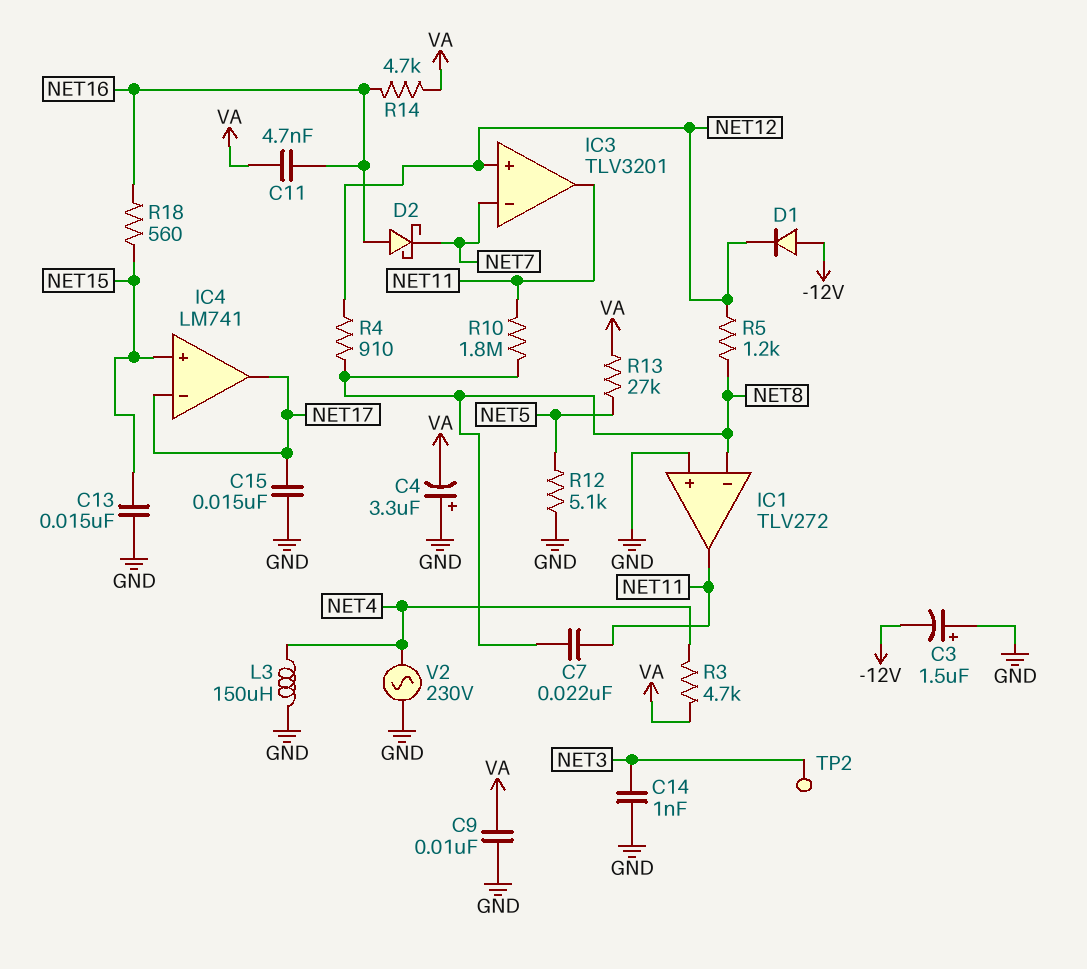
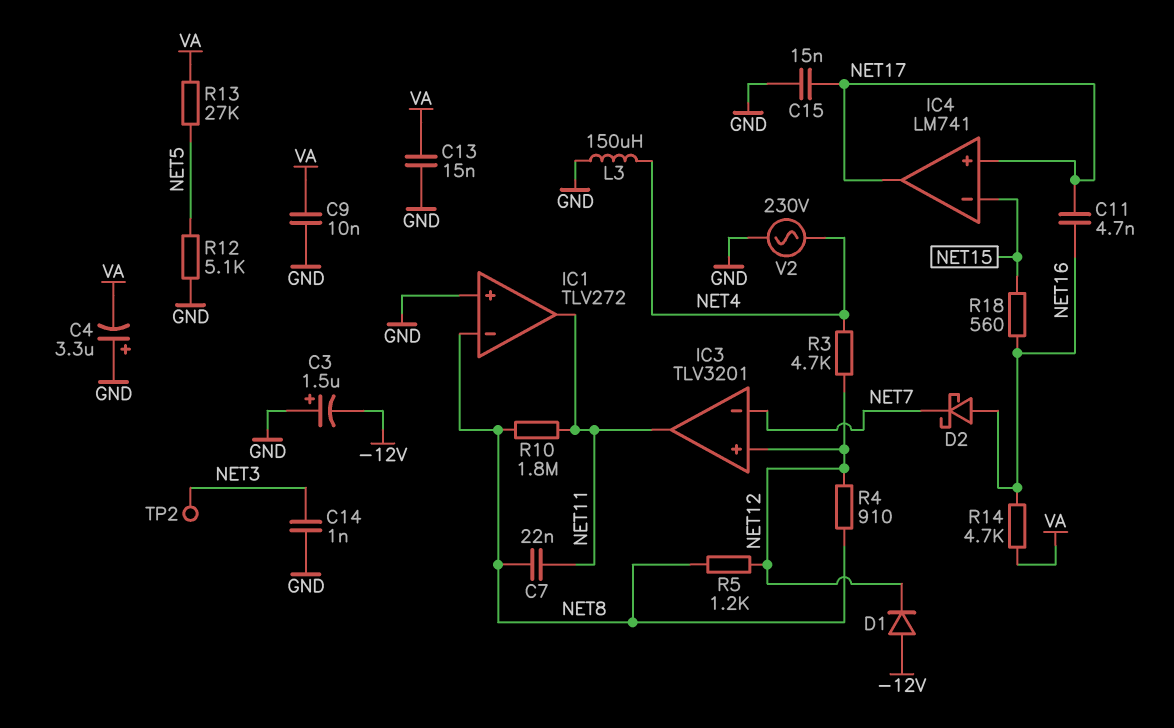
C11: 4.7nF (NET16, VA) -> 4.7nF (NET16, NET17)
C13: 15nF (GND, NET15) -> 15nF (GND, VA)
IC4 pin in+: NET15 -> NET17
IC4 pin in-: NET17 -> NET15
R3: 4.7k (NET4, VA) -> 4.7k (NET4, NET12)

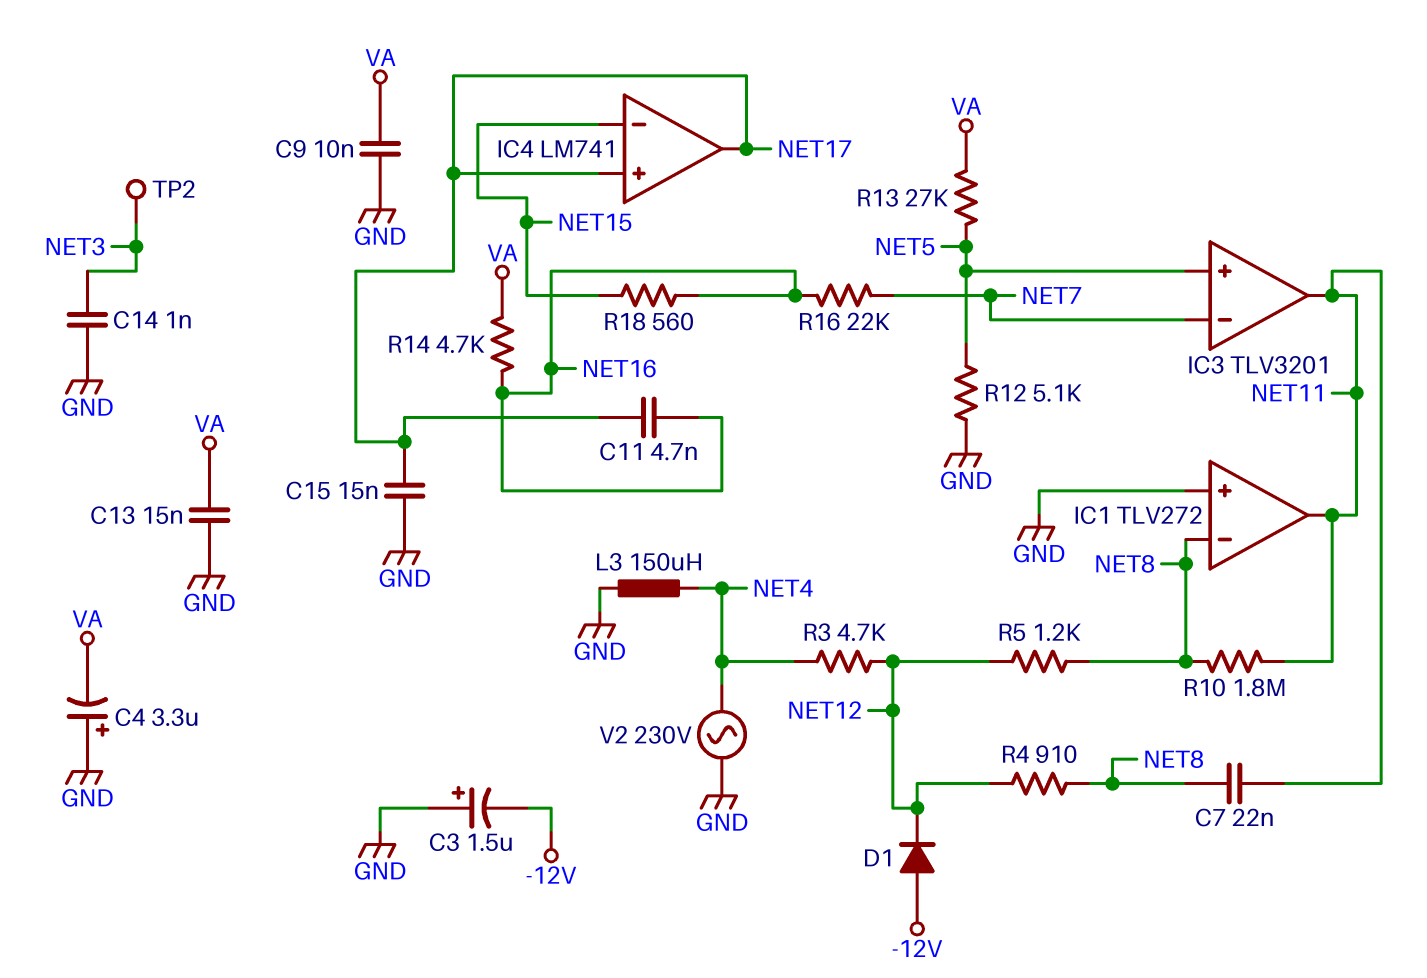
D2: schottky (A NET16, K NET7) -> none
IC3 pin in+: NET12 -> NET5
R16: none -> 22k (NET7, NET16)

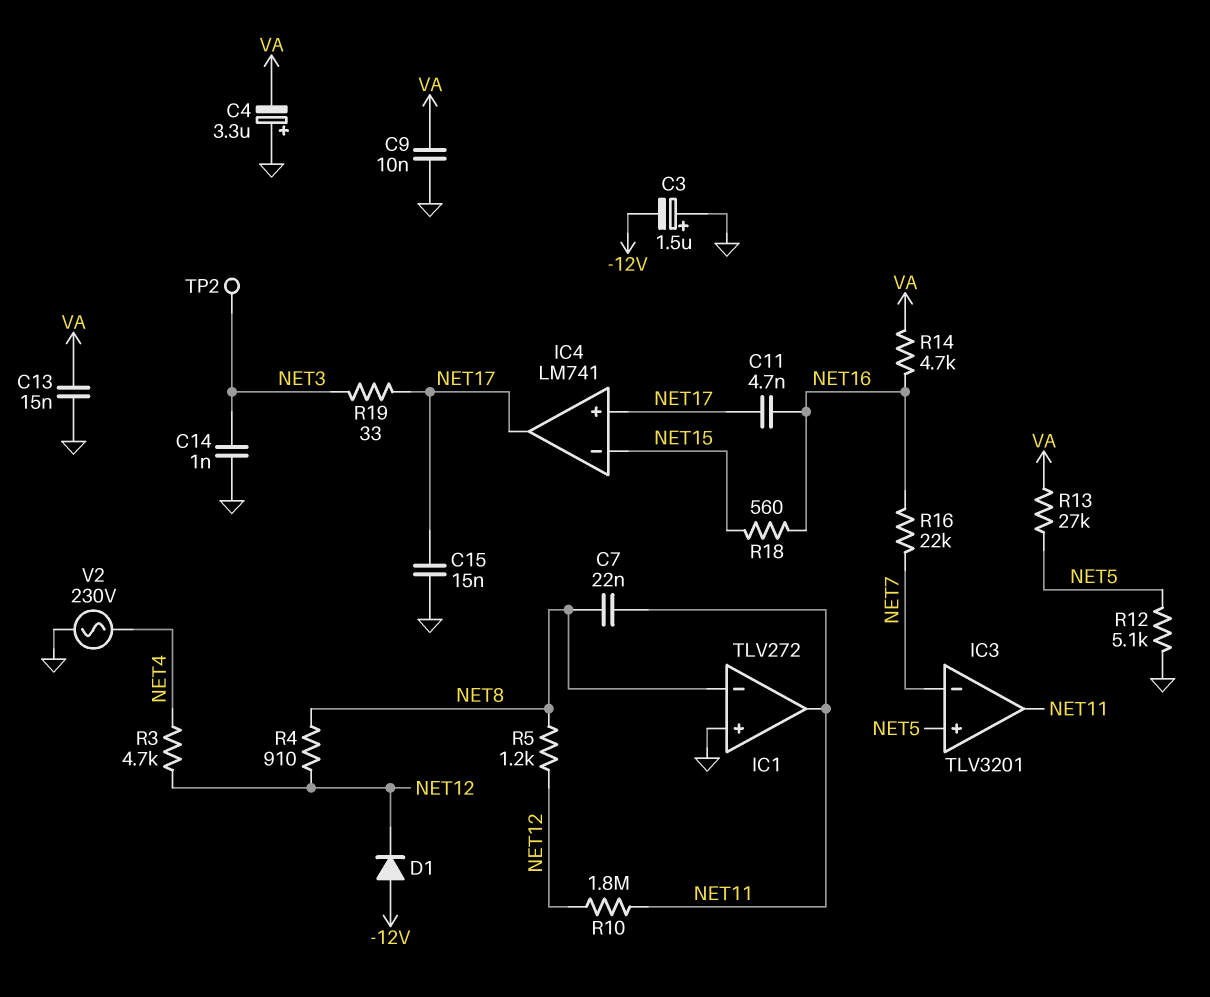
L3: 150uH (GND, NET4) -> none
R10: 1.8M (NET8, NET11) -> 1.8M (NET11, NET12)
R19: none -> 33 (NET3, NET17)

